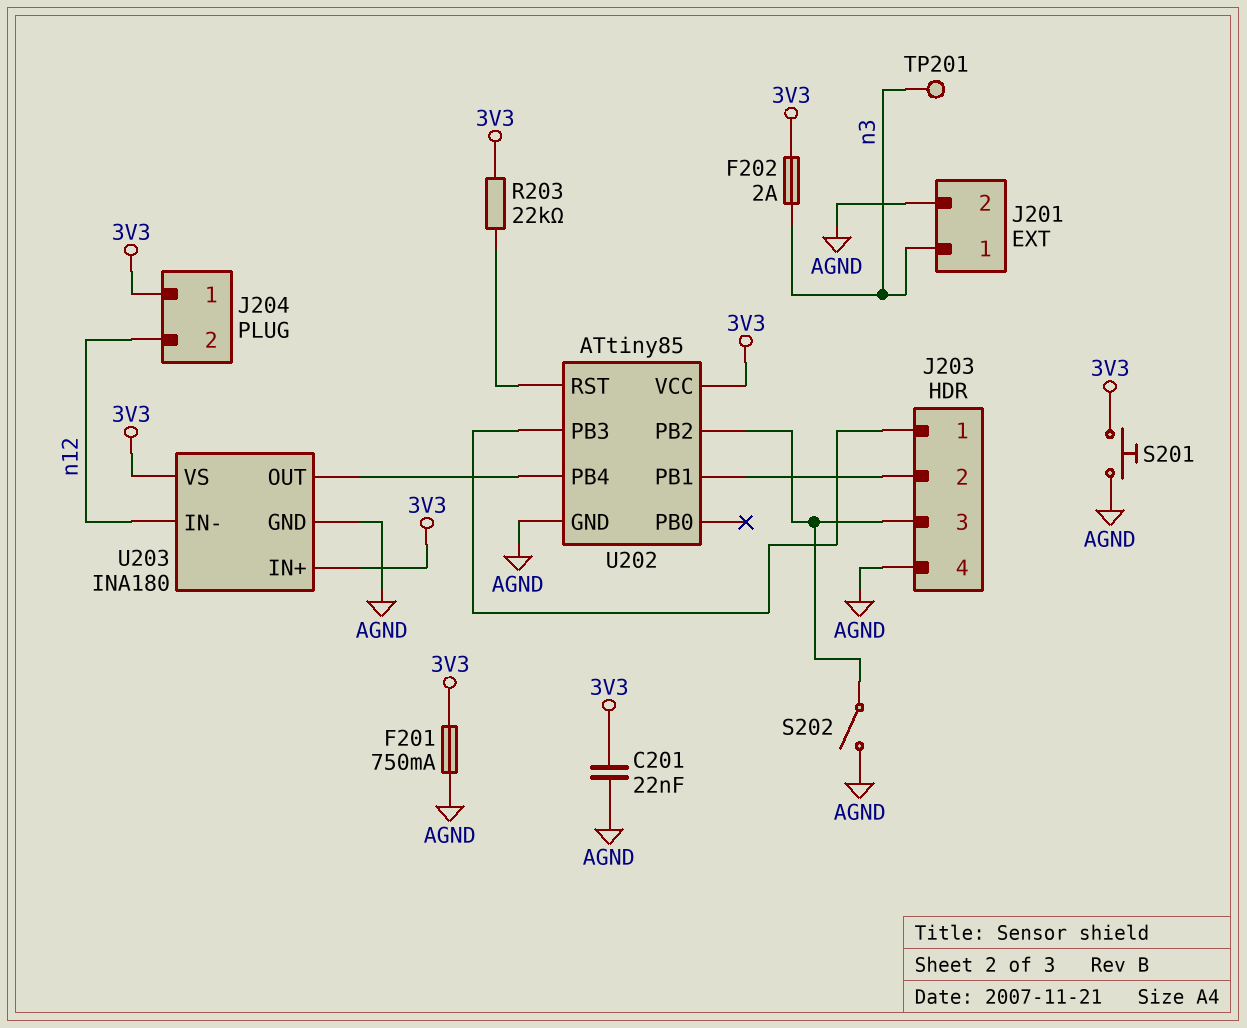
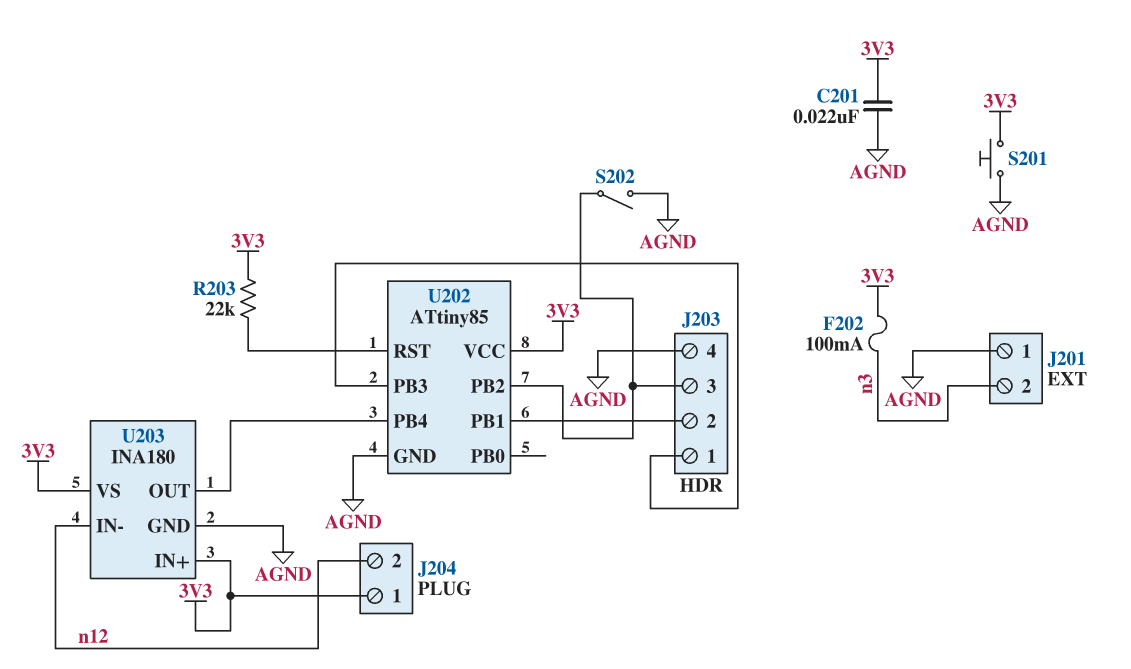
F201: 750mA (3V3, AGND) -> none
F202: 2A (3V3, n3) -> 100mA (3V3, n3)
J201 pin 1: n3 -> AGND
J201 pin 2: AGND -> n3
TP201: test point (n3) -> none

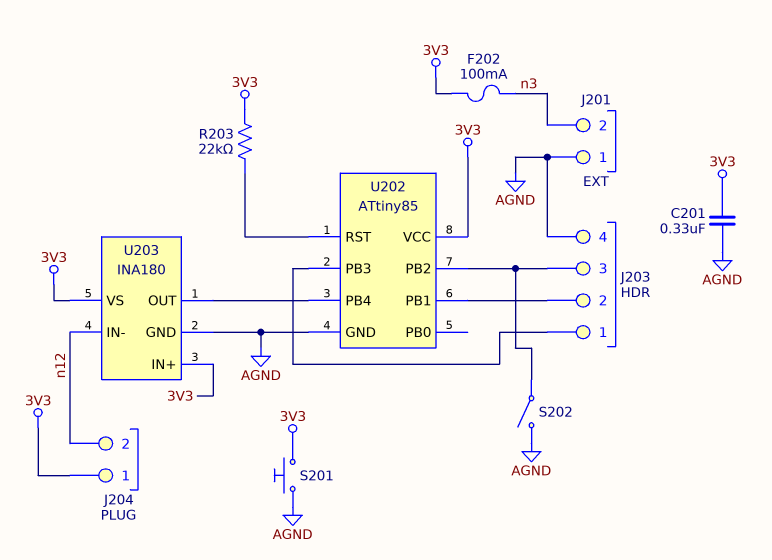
C201: 22nF (3V3, AGND) -> 330nF (3V3, AGND)

